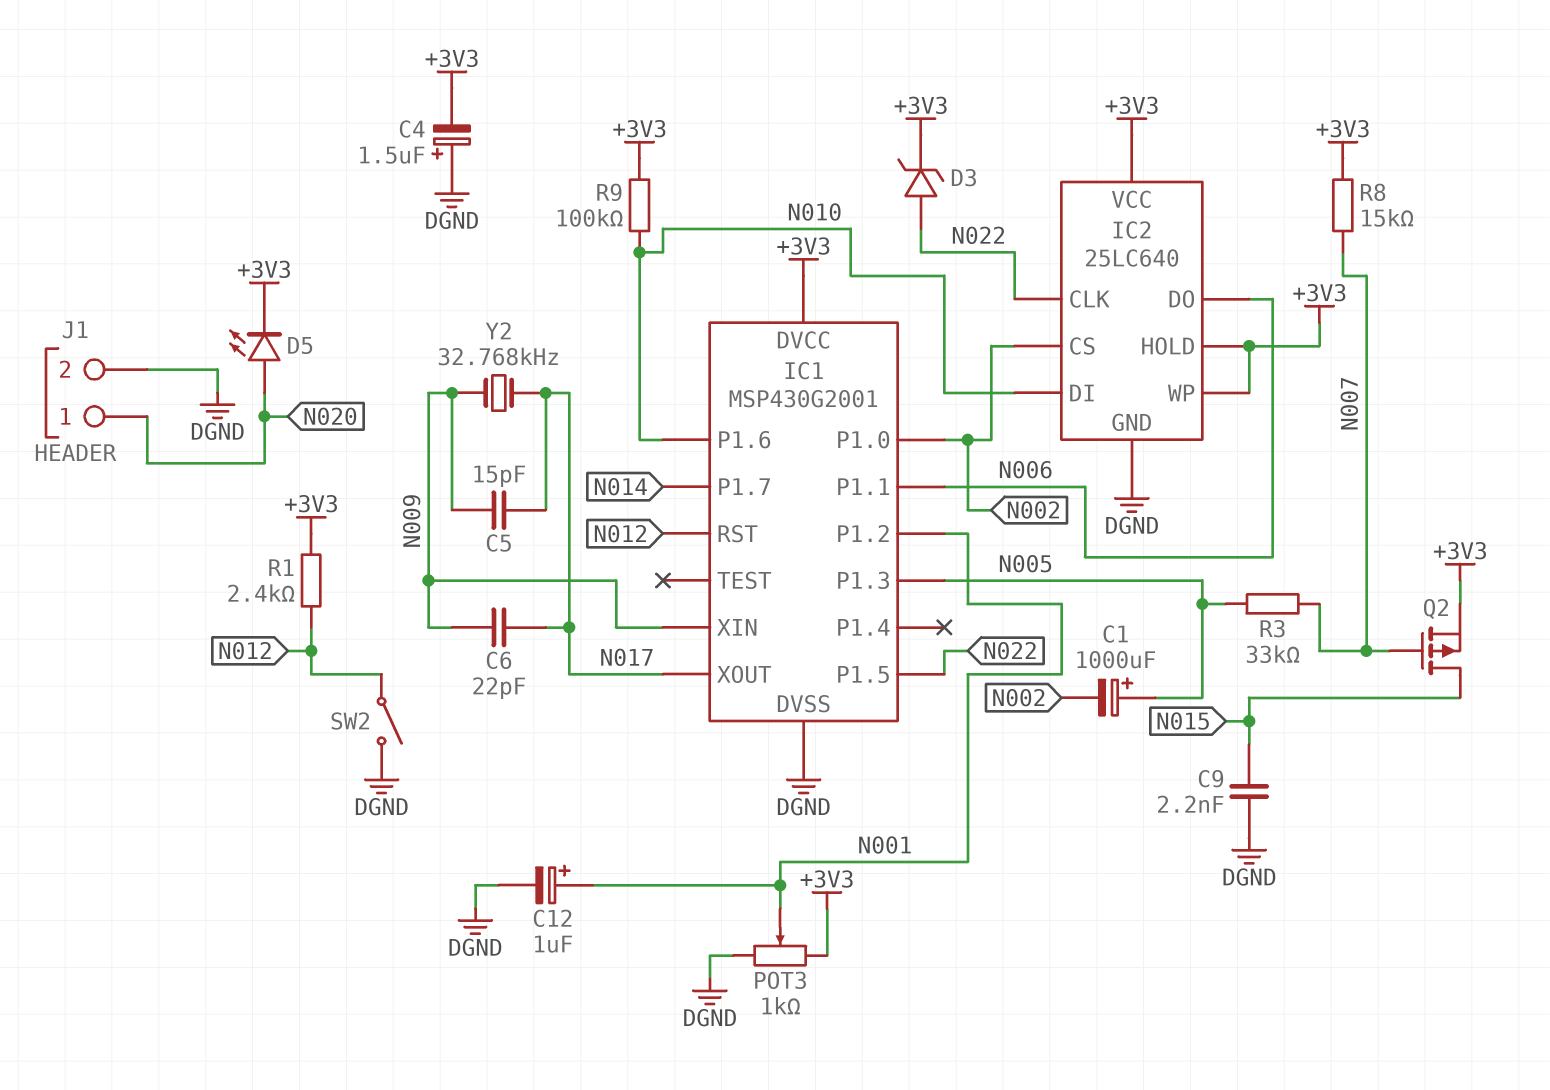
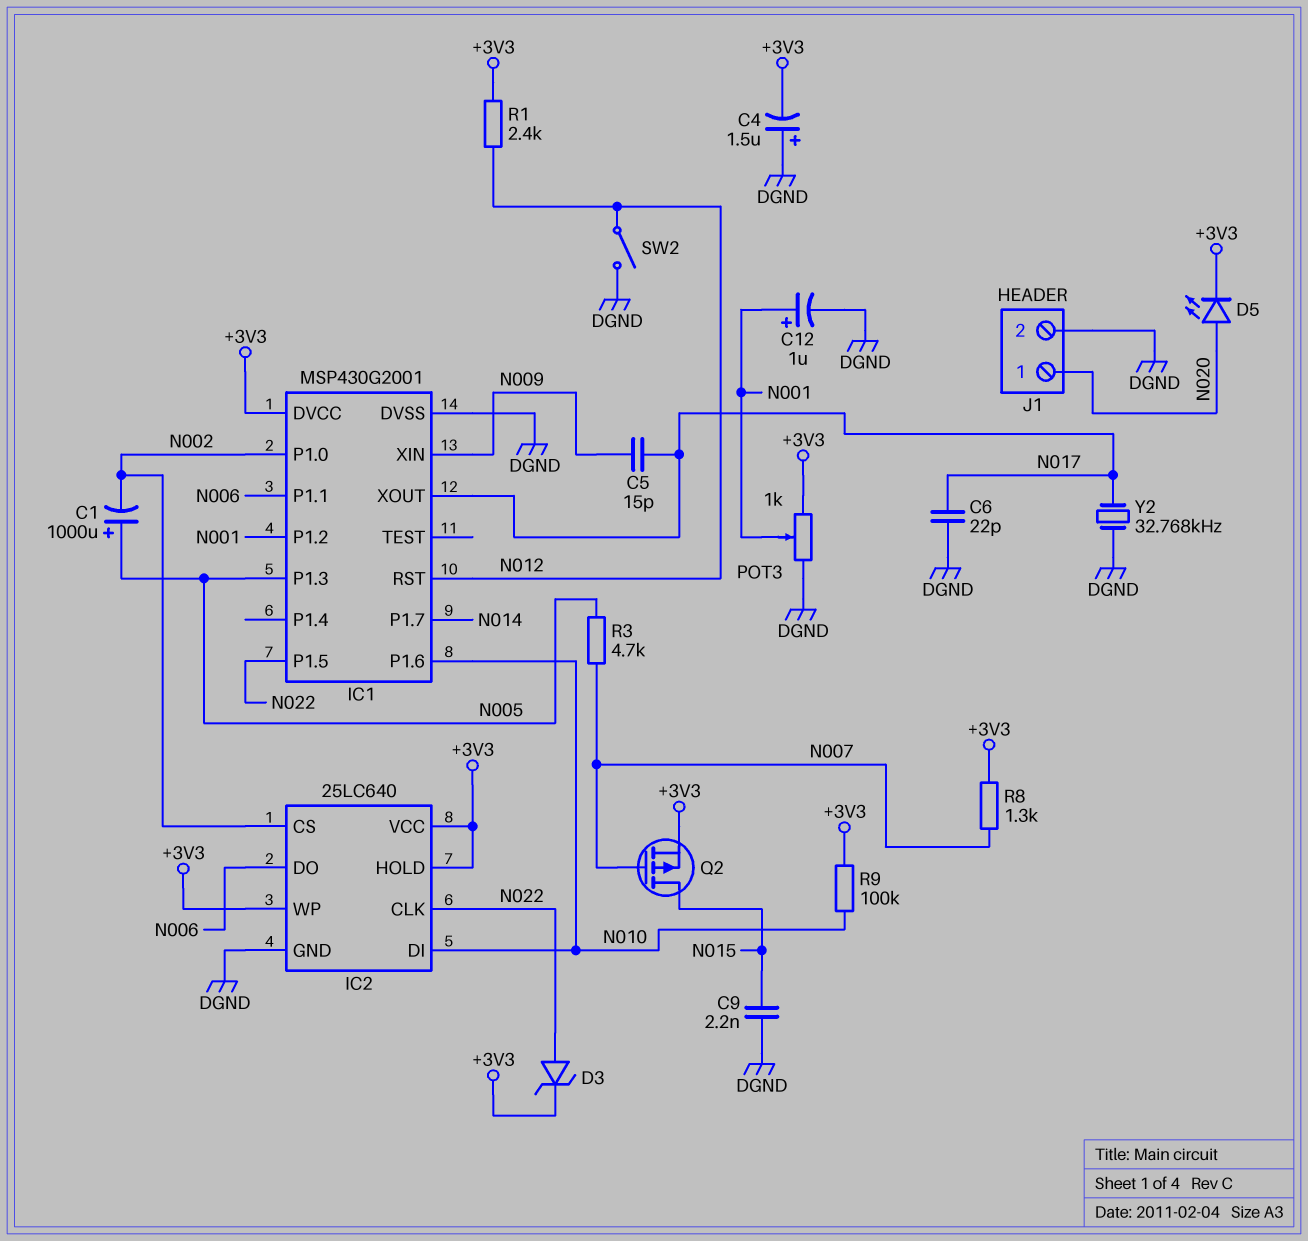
C6: 22pF (N009, N017) -> 22pF (DGND, N017)
R3: 33k (N005, N007) -> 4.7k (N005, N007)
R8: 15k (+3V3, N007) -> 1.3k (+3V3, N007)
Y2: 32.768kHz (N009, N017) -> 32.768kHz (DGND, N017)

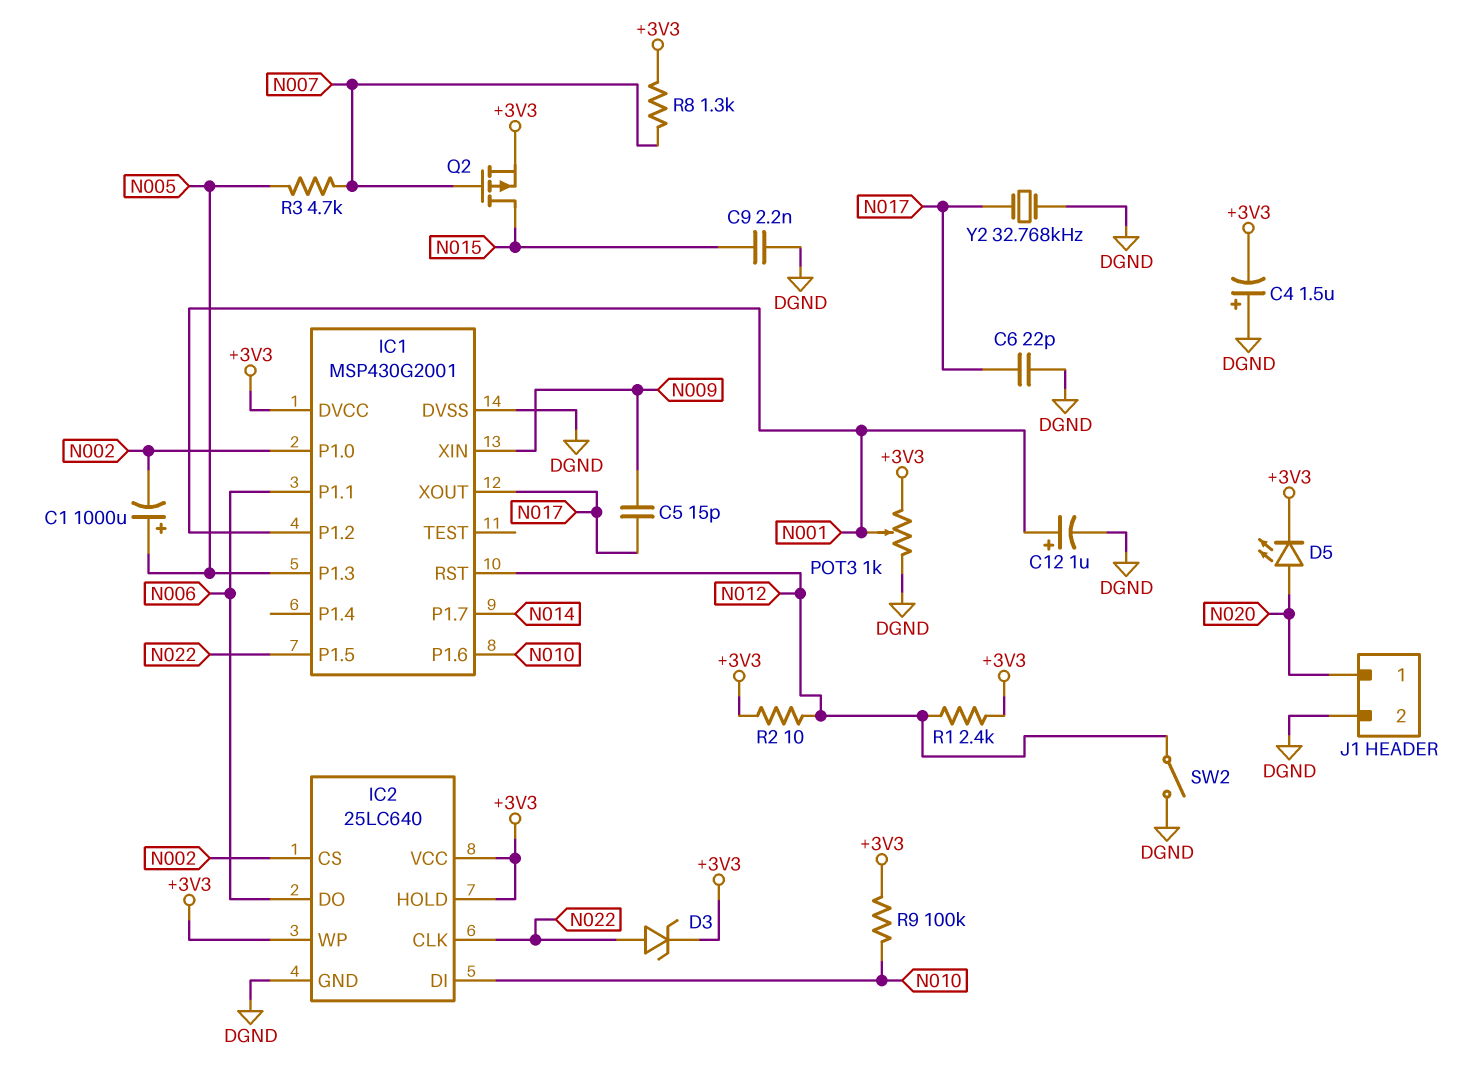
R2: none -> 10 (+3V3, N012)

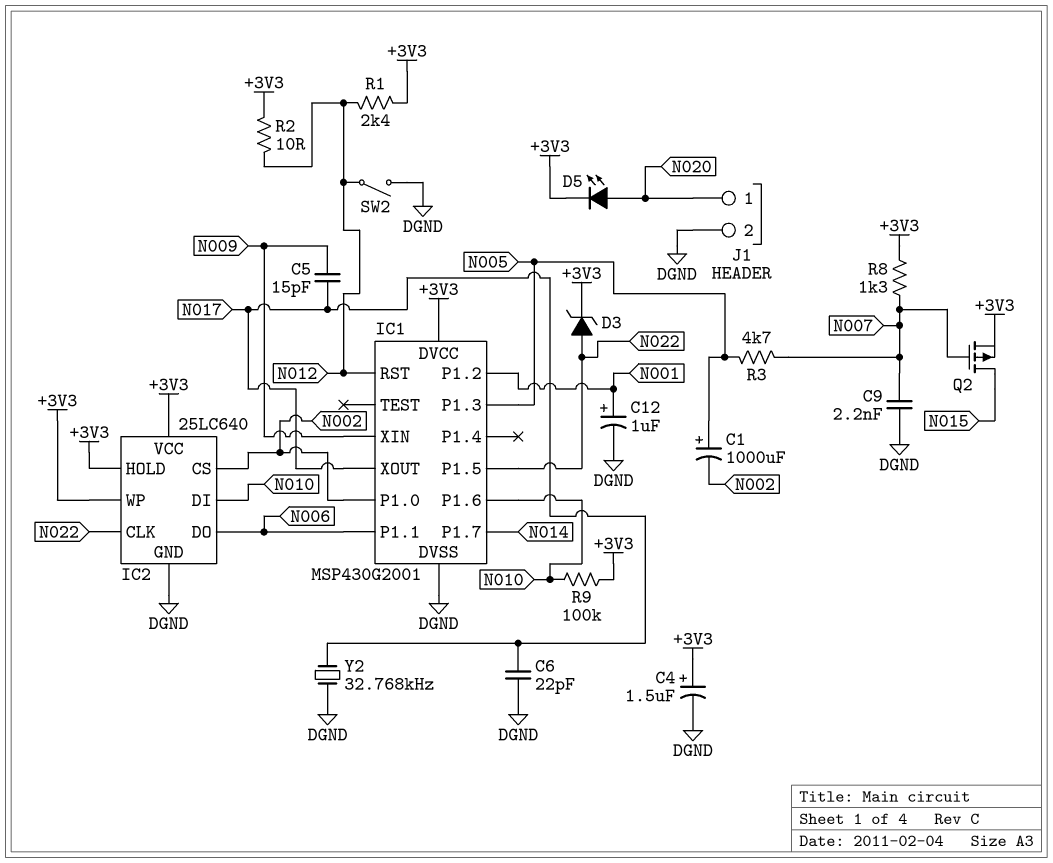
C4: 1.5uF (plus DGND, minus +3V3) -> 1.5uF (plus +3V3, minus DGND)
C9: 2.2nF (DGND, N015) -> 2.2nF (DGND, N007)
POT3: 1k (+3V3, DGND, wiper N001) -> none

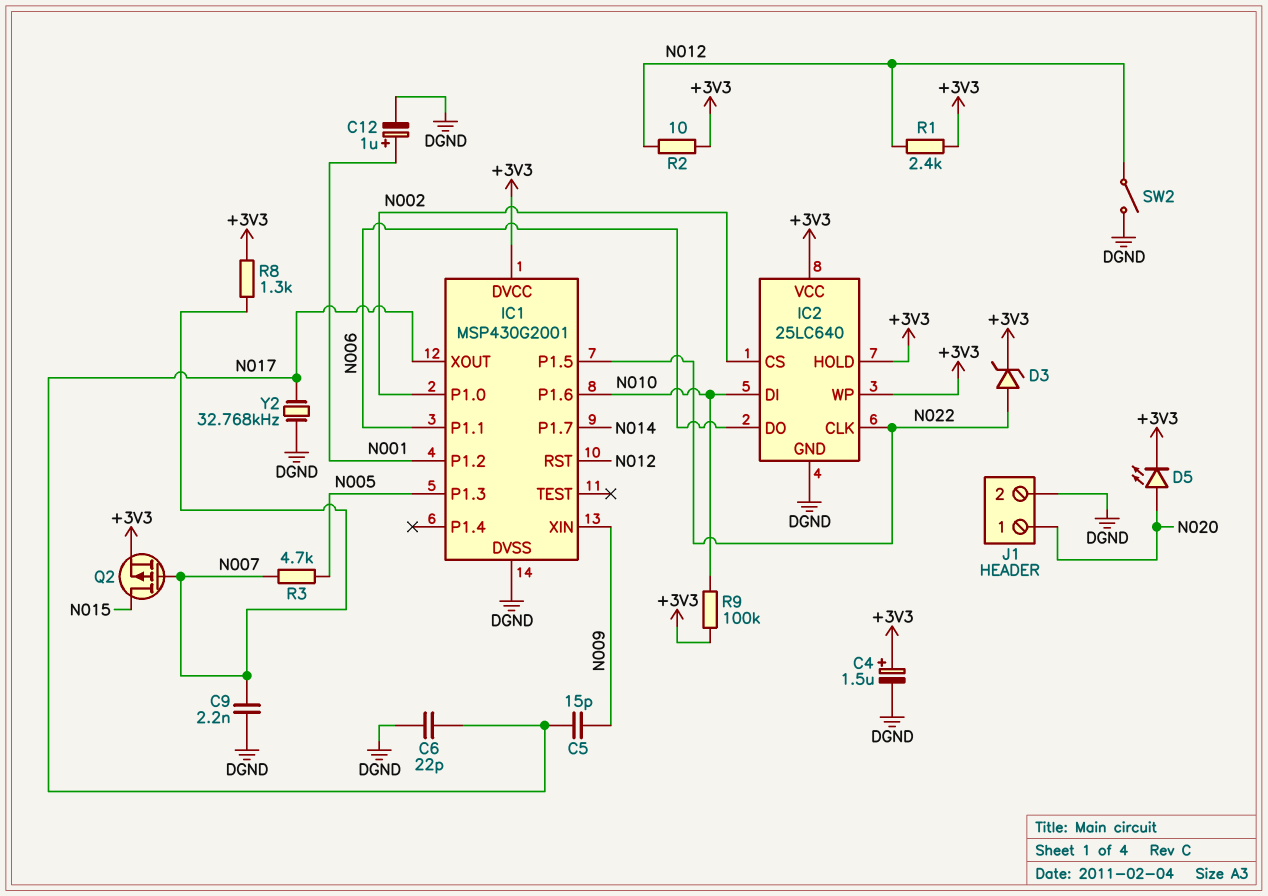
C1: 1000uF (plus N005, minus N002) -> none

